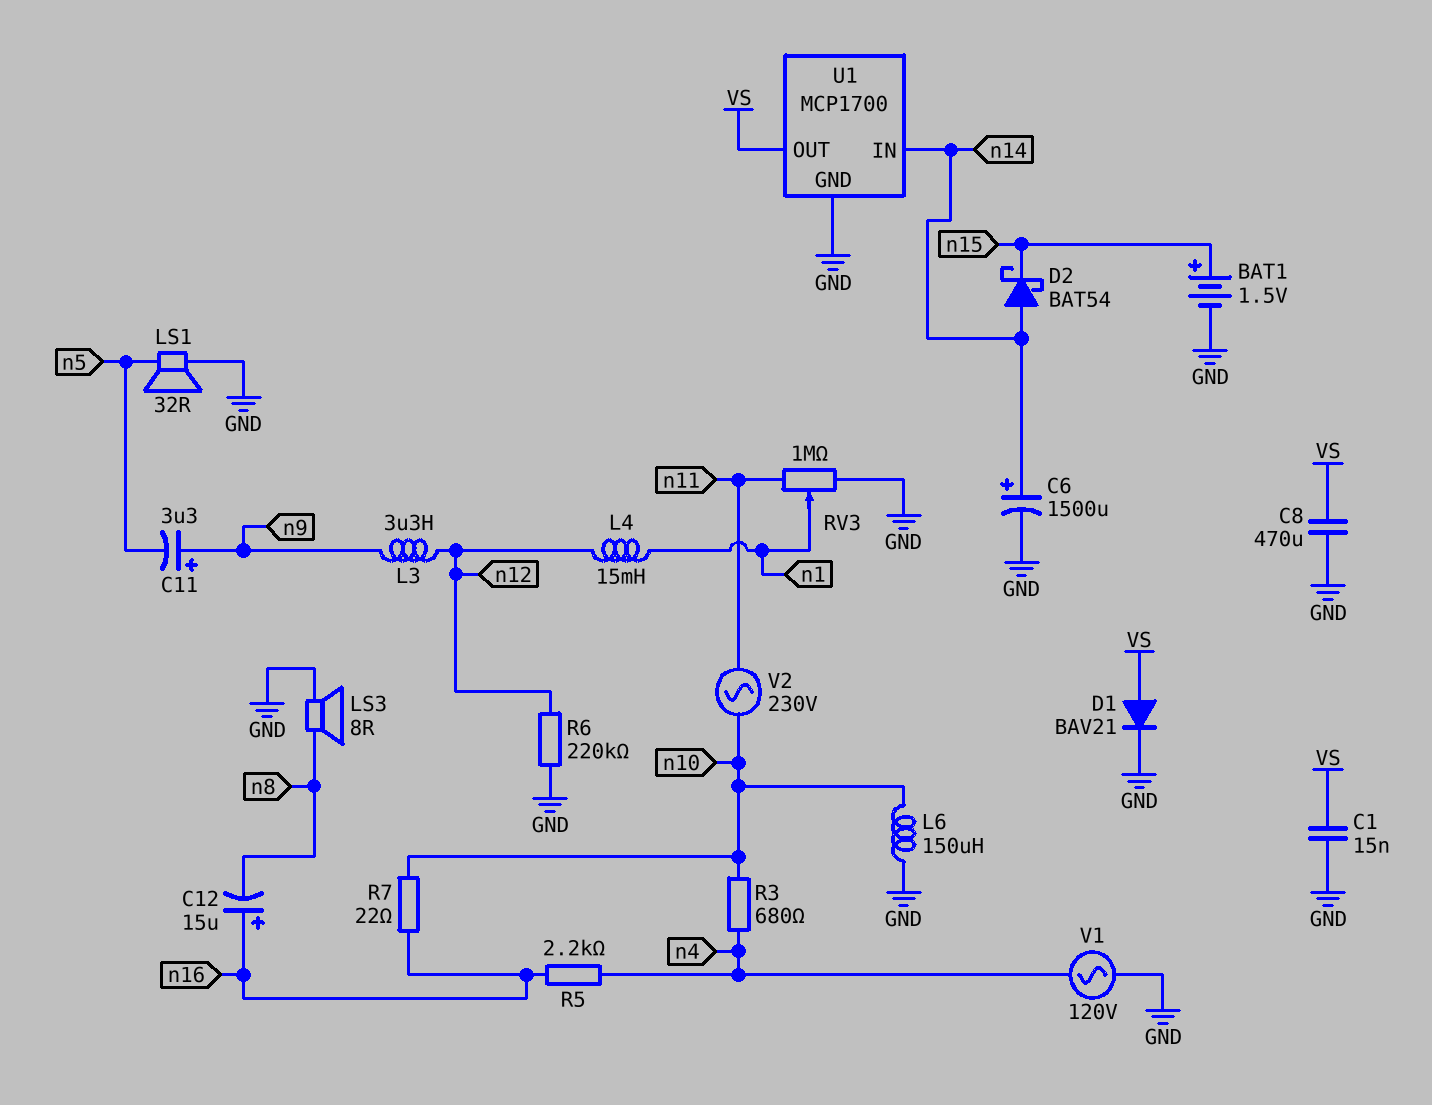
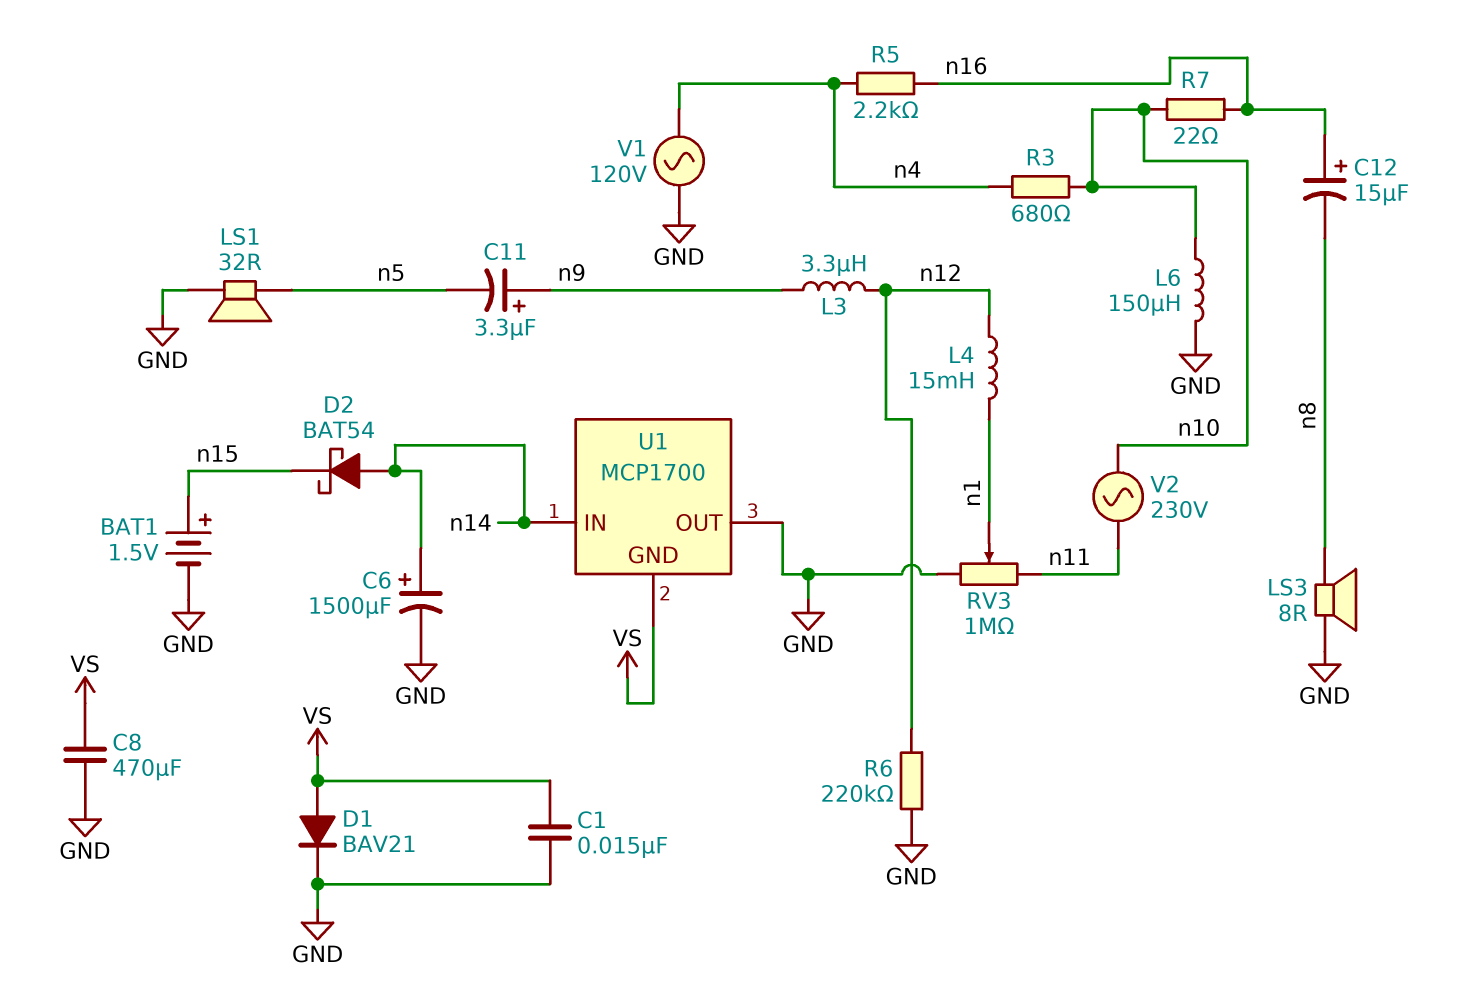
U1 pin GND: GND -> VS
U1 pin OUT: VS -> GND

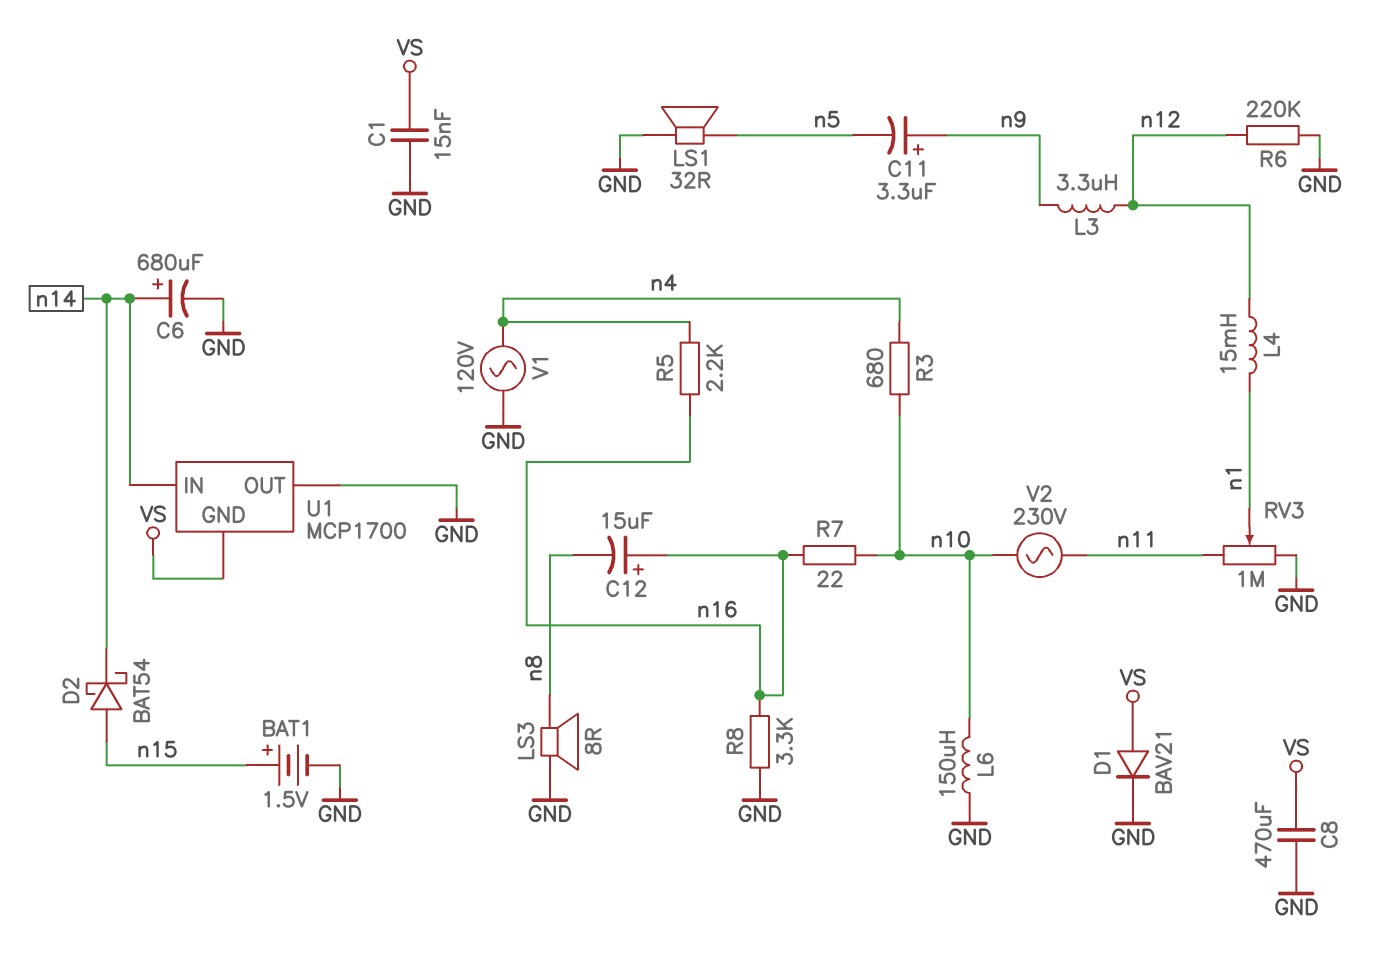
C6: 1500uF (plus n14, minus GND) -> 680uF (plus n14, minus GND)
D2: schottky BAT54 (A n14, K n15) -> schottky BAT54 (A n15, K n14)
R8: none -> 3.3k (GND, n16)

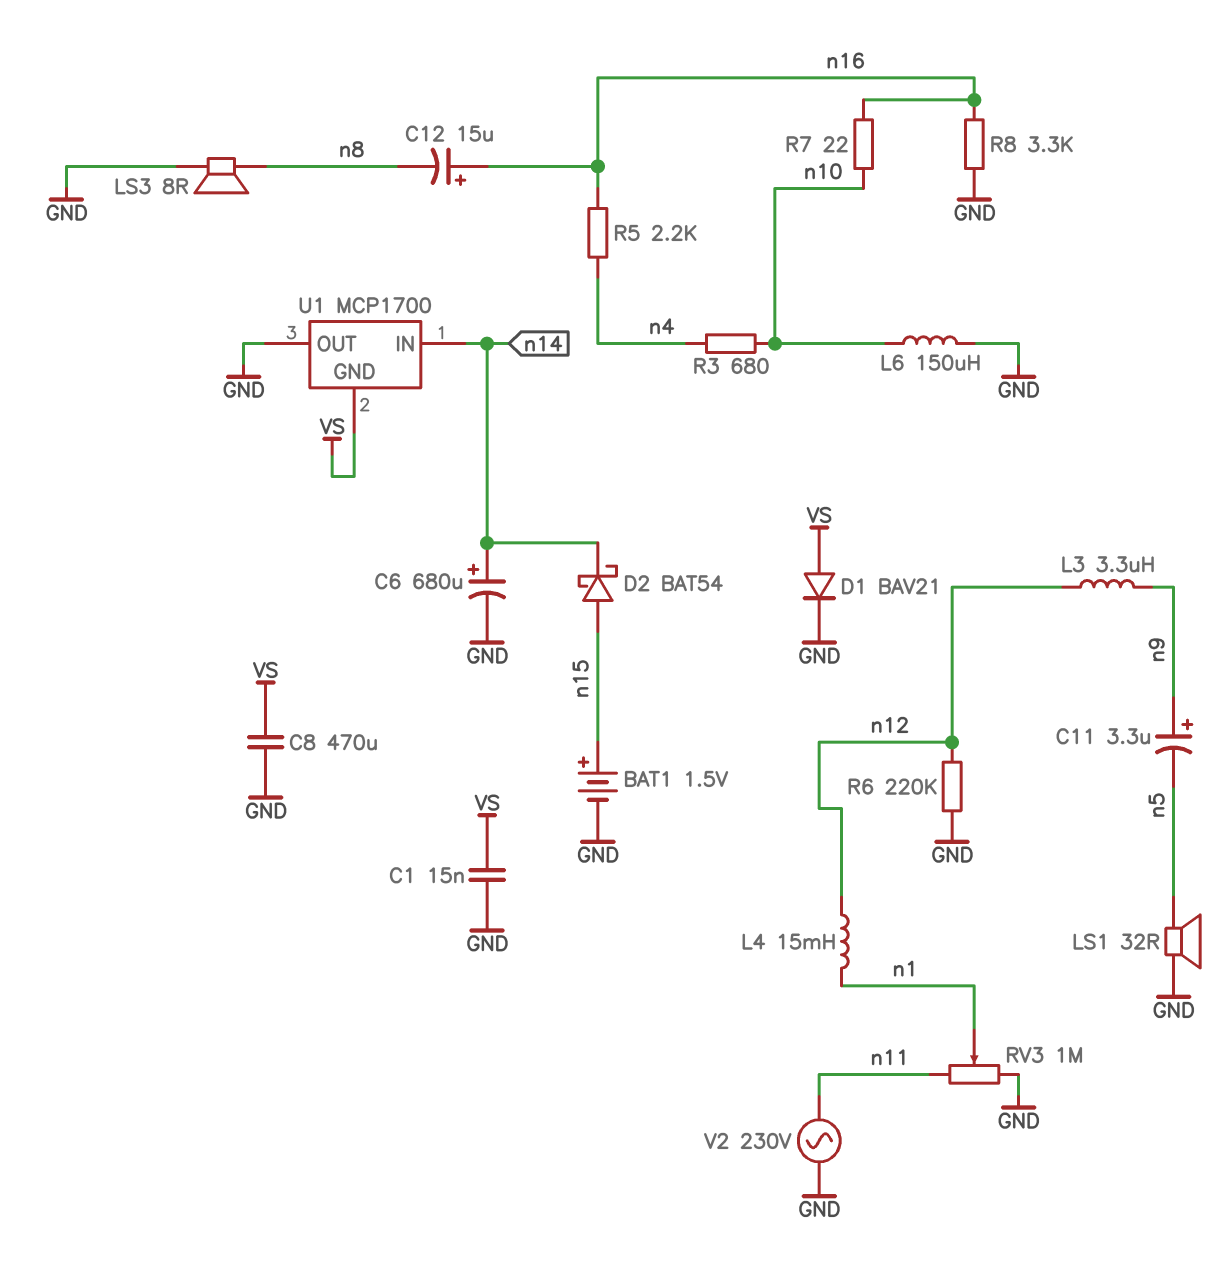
V1: AC 120V (GND, n4) -> none
V2: AC 230V (n10, n11) -> AC 230V (GND, n11)

